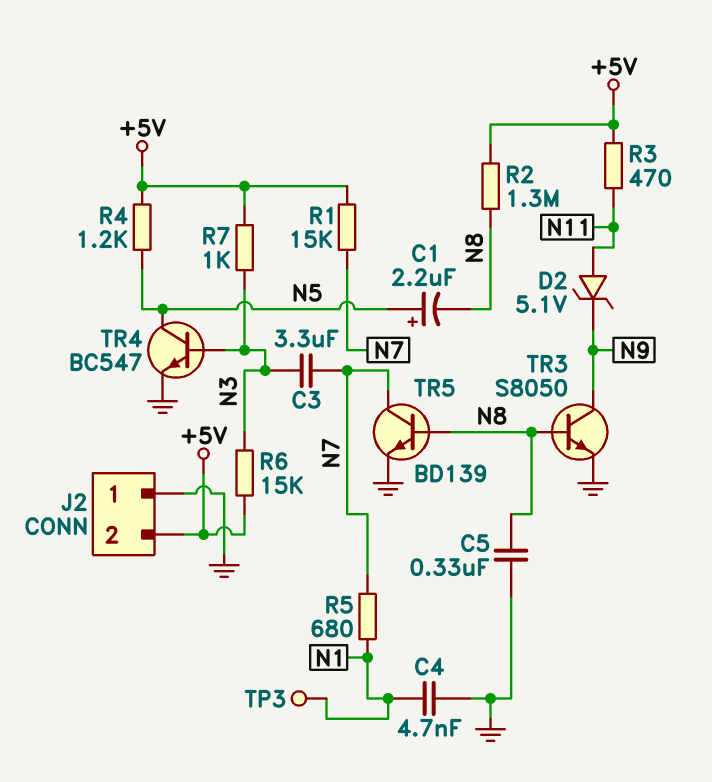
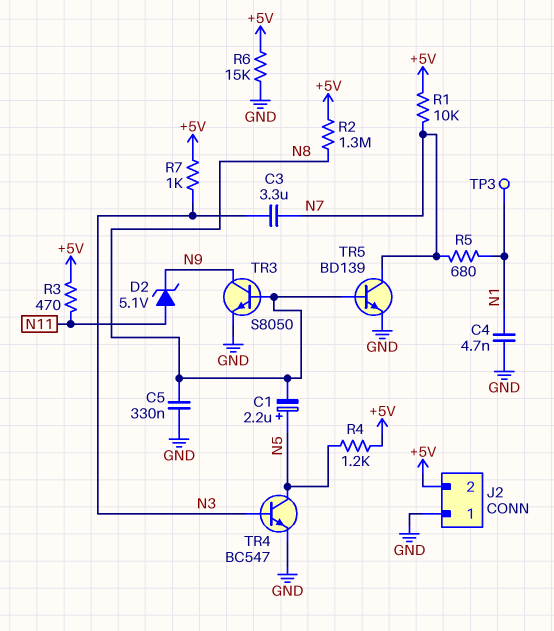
R1: 15k (+5V, N7) -> 10k (+5V, N7)
R6: 15k (+5V, N3) -> 15k (+5V, GND)

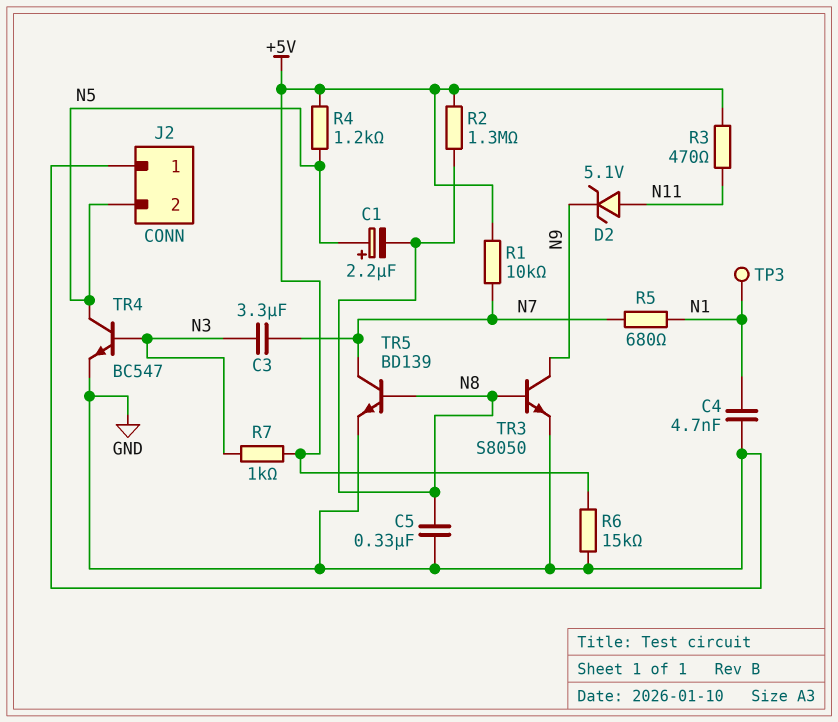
J2 pin 2: +5V -> N5

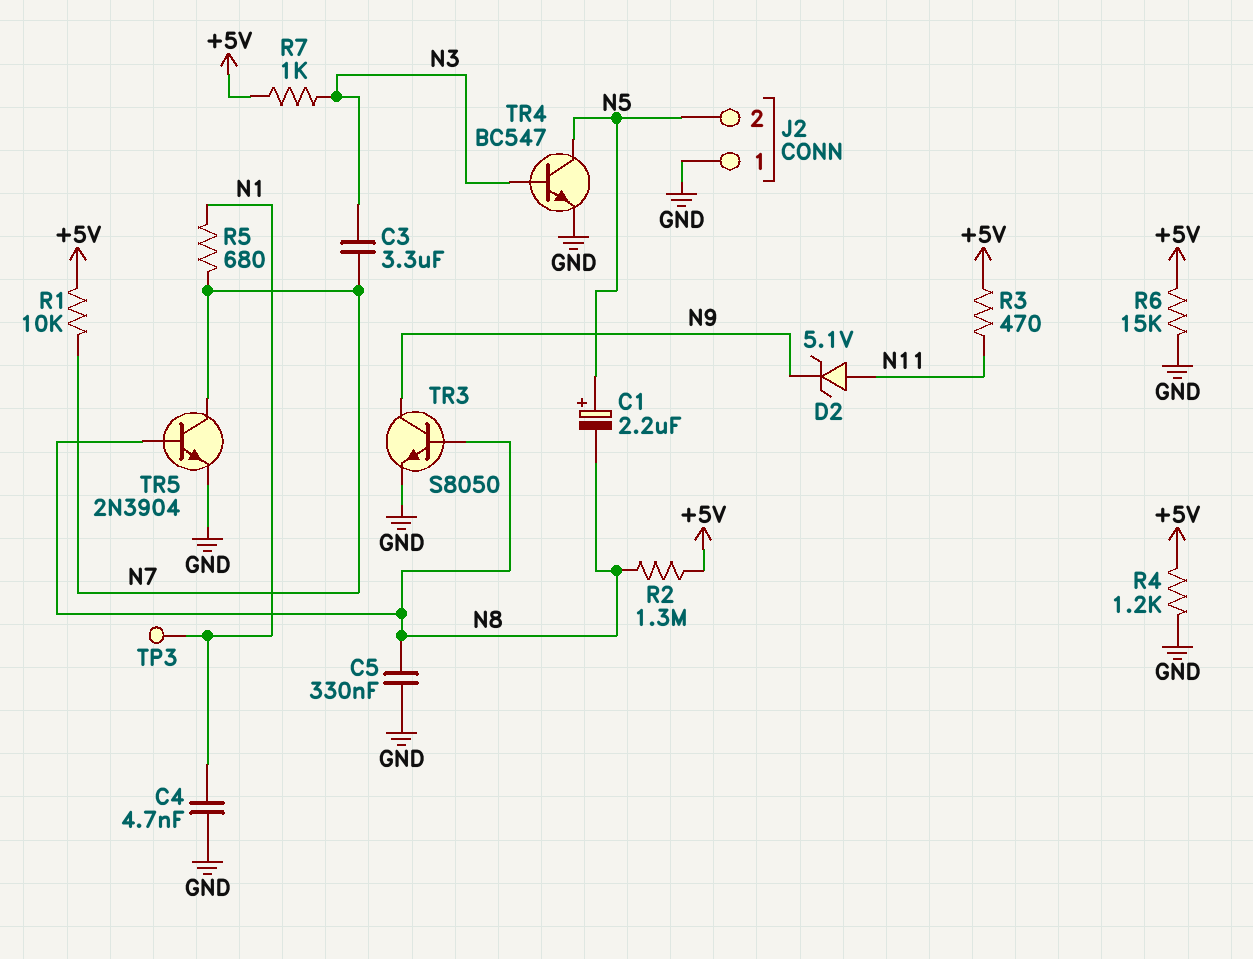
R4: 1.2k (+5V, N5) -> 1.2k (+5V, GND)
TR5: NPN BD139 (B N8, C N7, E GND) -> NPN 2N3904 (B N8, C N7, E GND)

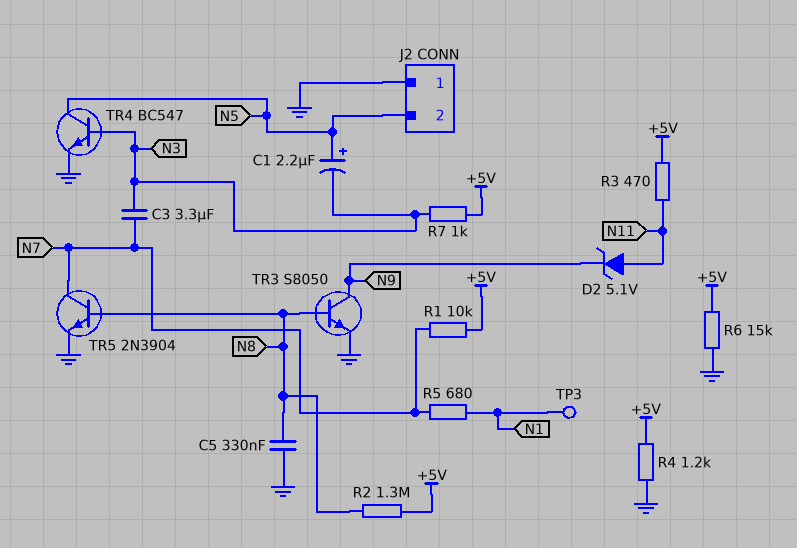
C1: 2.2uF (plus N5, minus N8) -> 2.2uF (plus N5, minus N3)
C4: 4.7nF (GND, N1) -> none

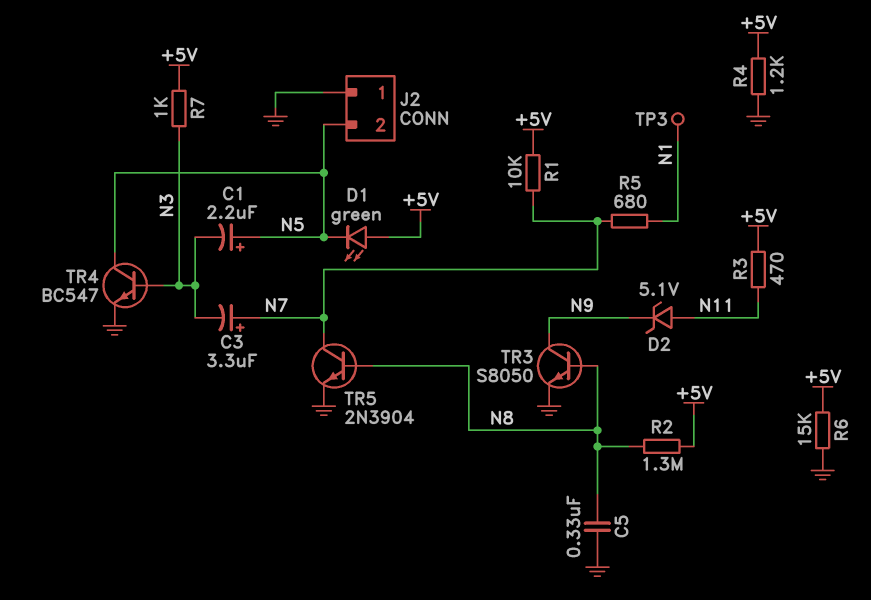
C3: 3.3uF (N3, N7) -> 3.3uF (plus N7, minus N3)
D1: none -> LED green (A +5V, K N5)

